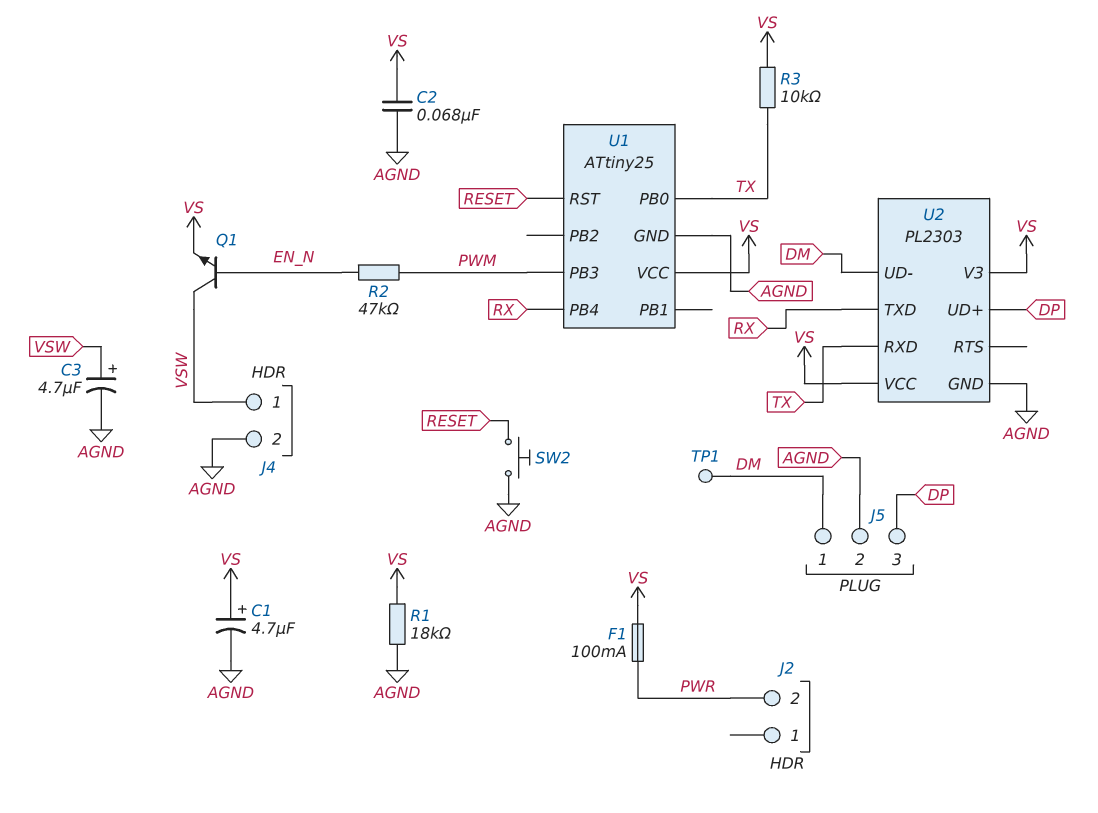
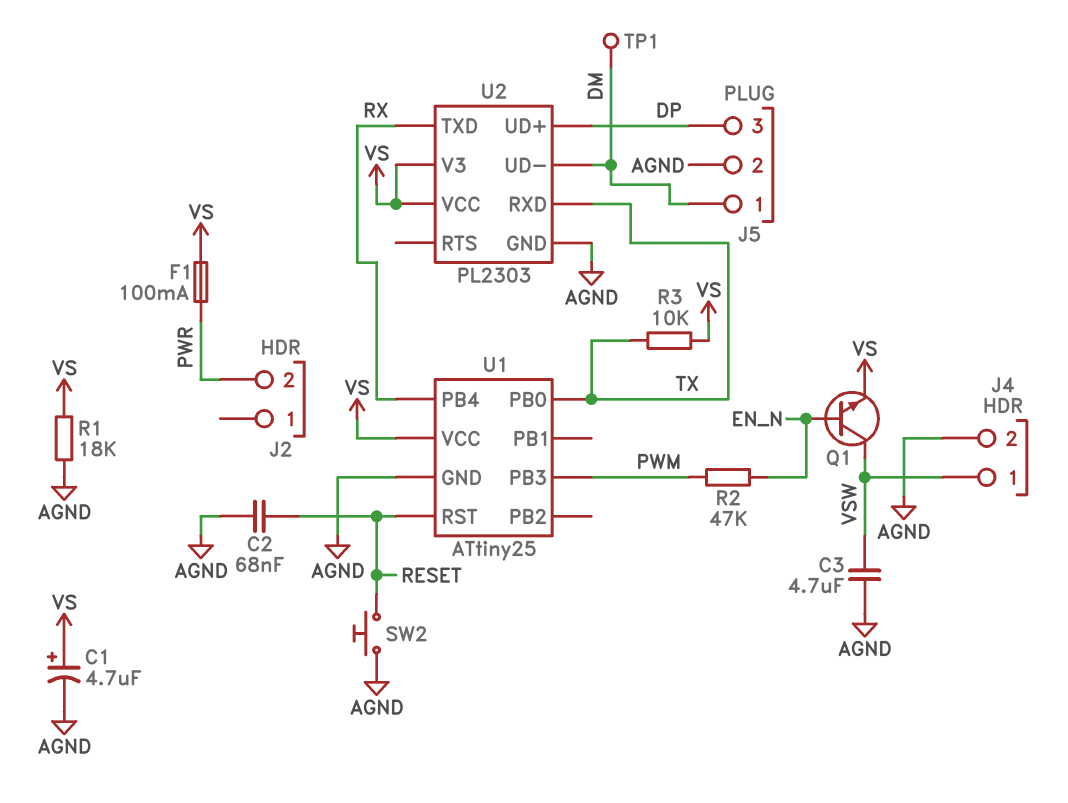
C2: 68nF (AGND, VS) -> 68nF (AGND, RESET)
C3: 4.7uF (plus VSW, minus AGND) -> 4.7uF (AGND, VSW)

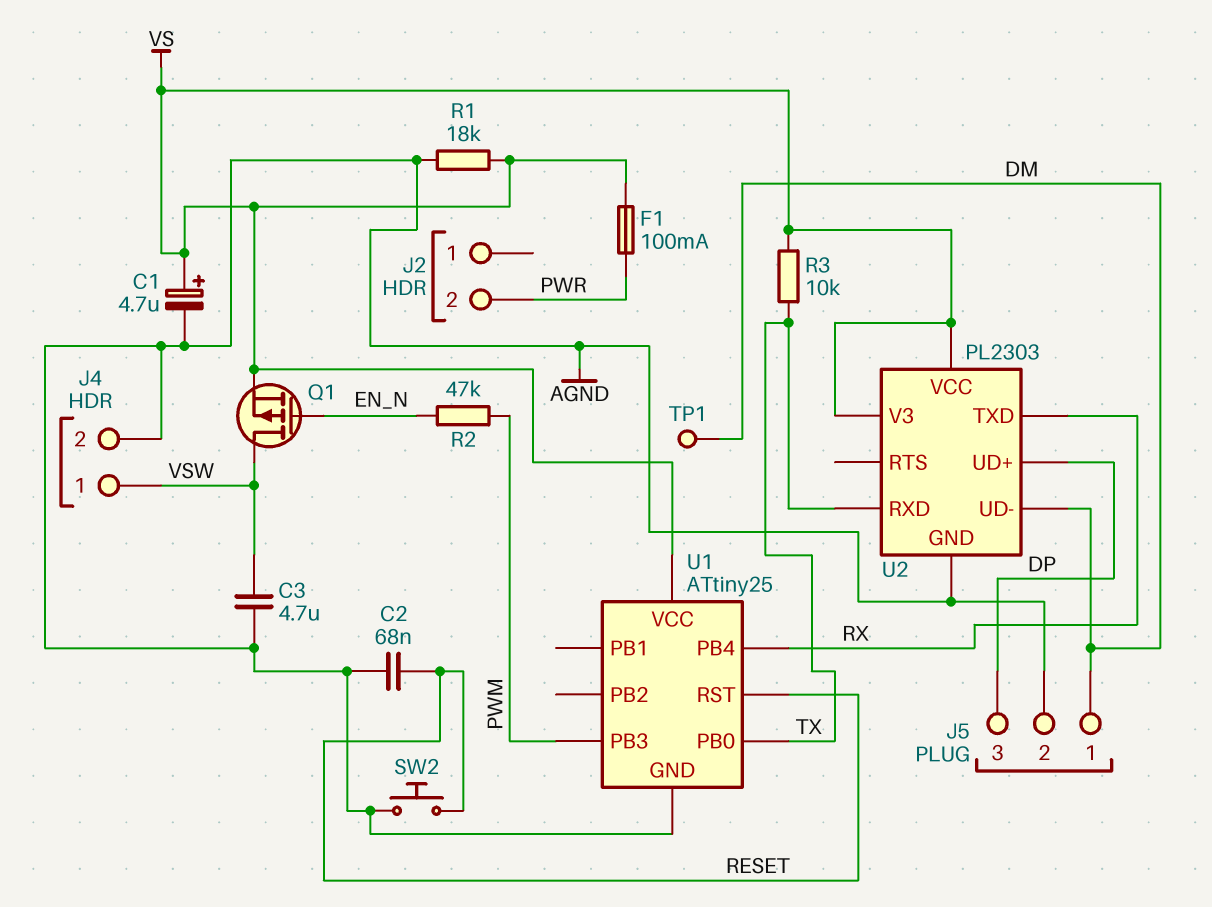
Q1: NPN (B EN_N, C VSW, E VS) -> PMOS (G EN_N, D VSW, S VS)

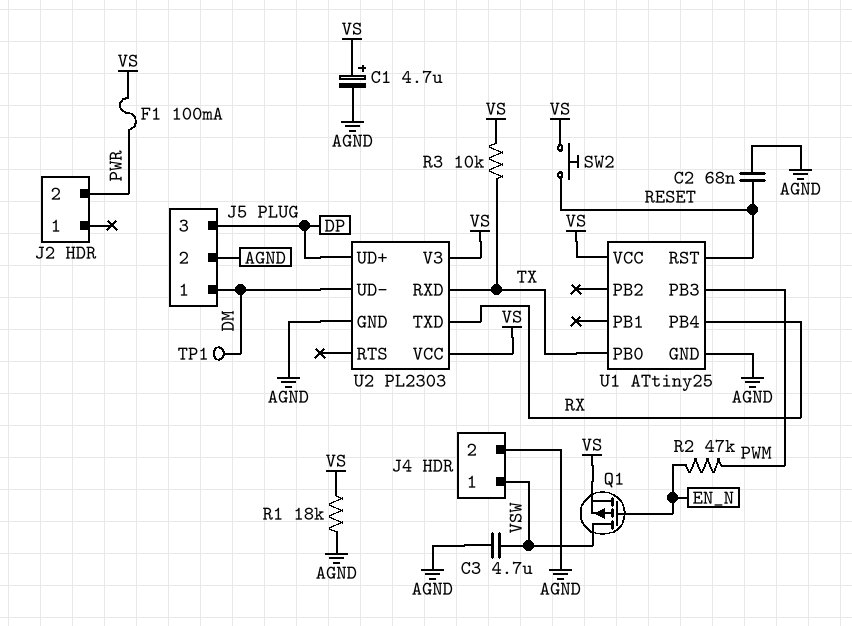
SW2: button (AGND, RESET) -> button (RESET, VS)

